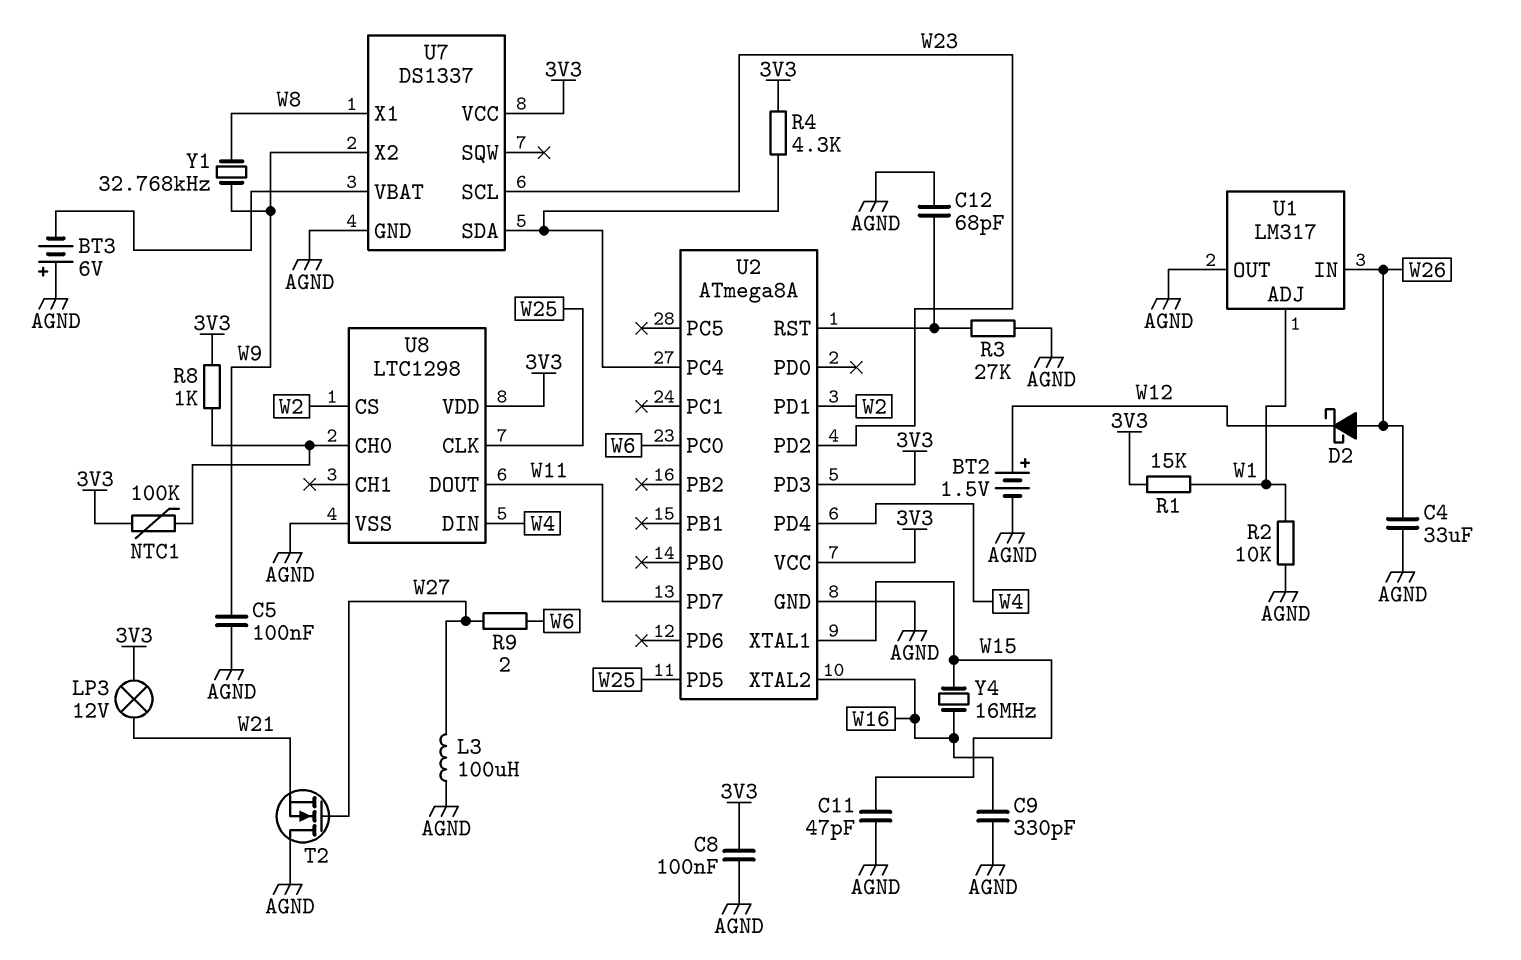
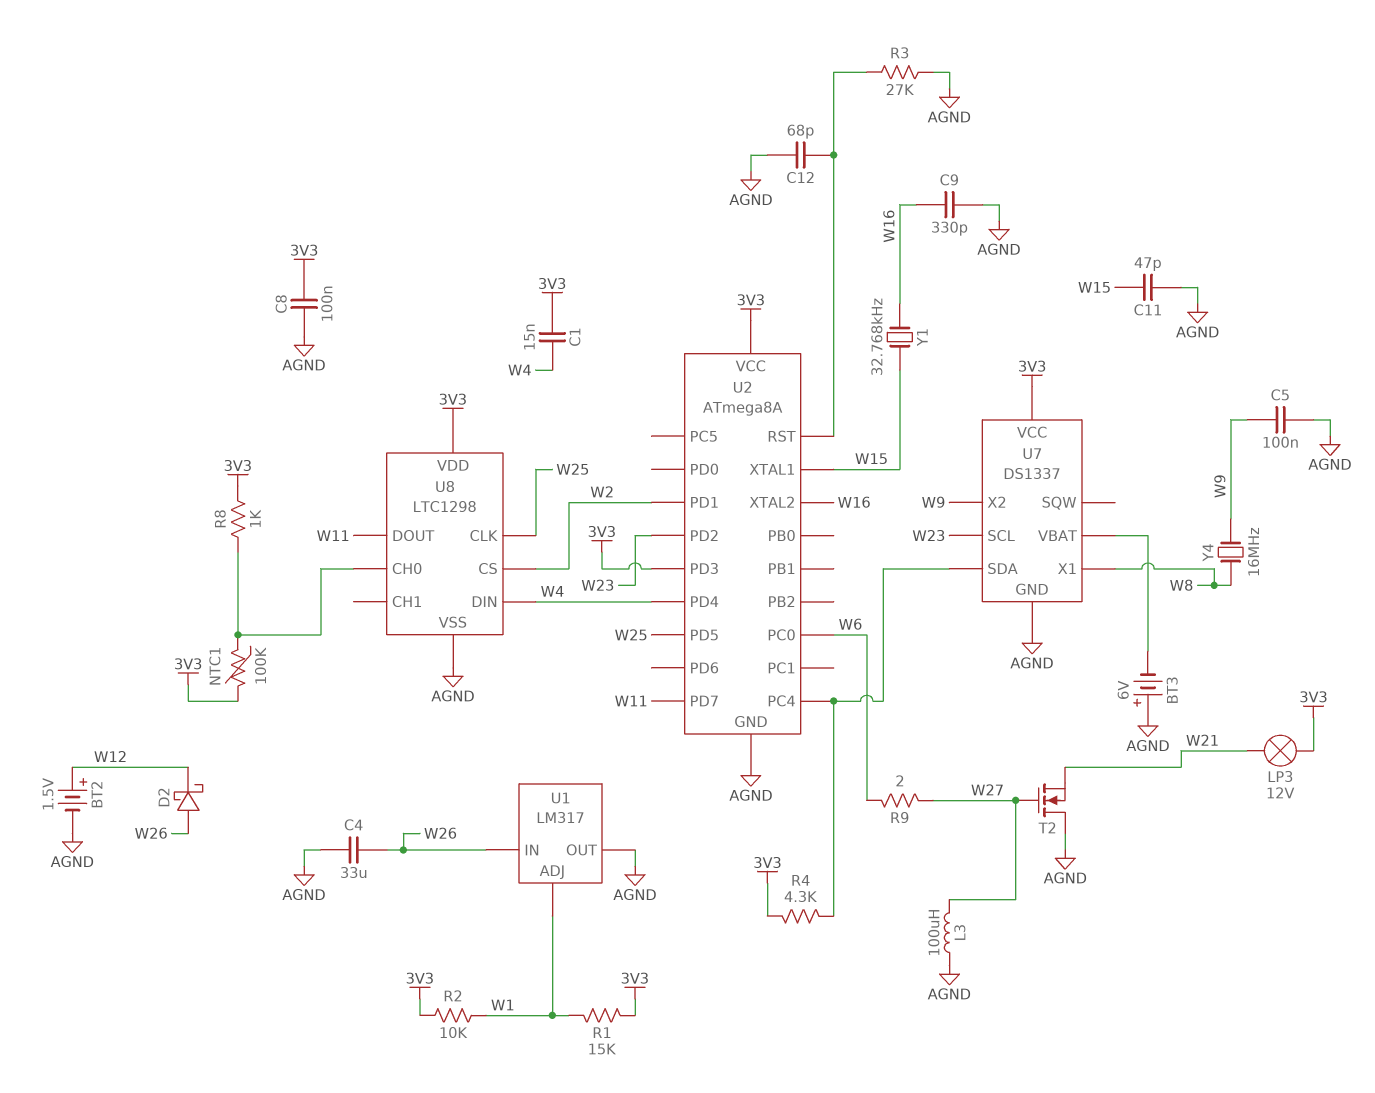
C1: none -> 15nF (3V3, W4)
R2: 10k (AGND, W1) -> 10k (3V3, W1)
Y1: 32.768kHz (W8, W9) -> 32.768kHz (W15, W16)
Y4: 16MHz (W15, W16) -> 16MHz (W8, W9)

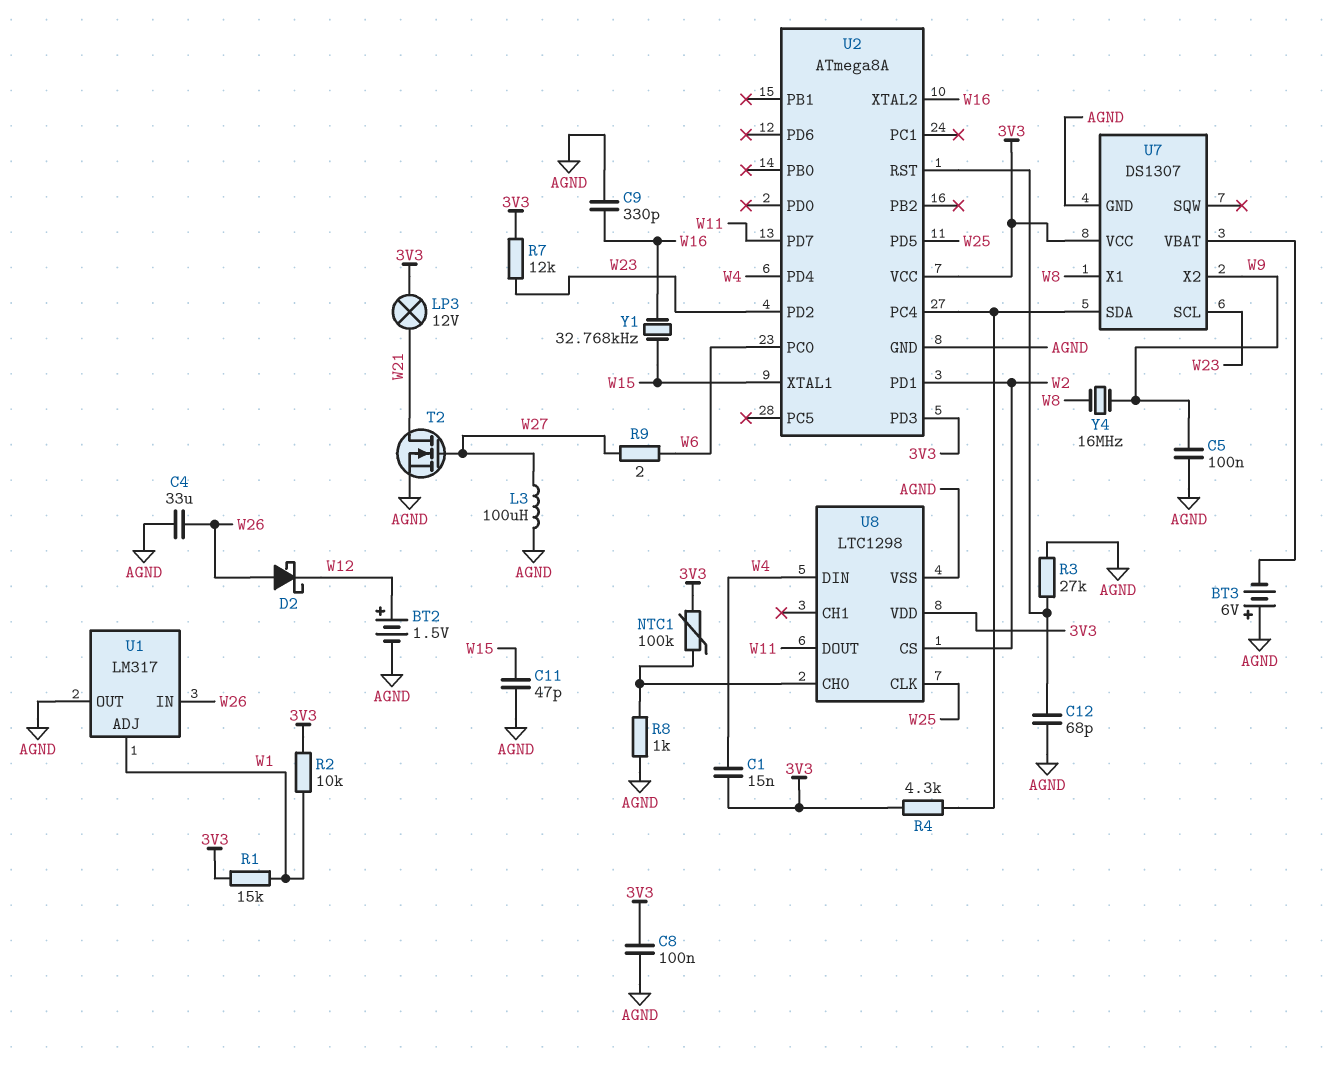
R7: none -> 12k (3V3, W23)
R8: 1k (3V3, U8/CH0) -> 1k (AGND, U8/CH0)
T2: NMOS (G W27, D AGND, S W21) -> NMOS (G W27, D W21, S AGND)
U7: DS1337 -> DS1307

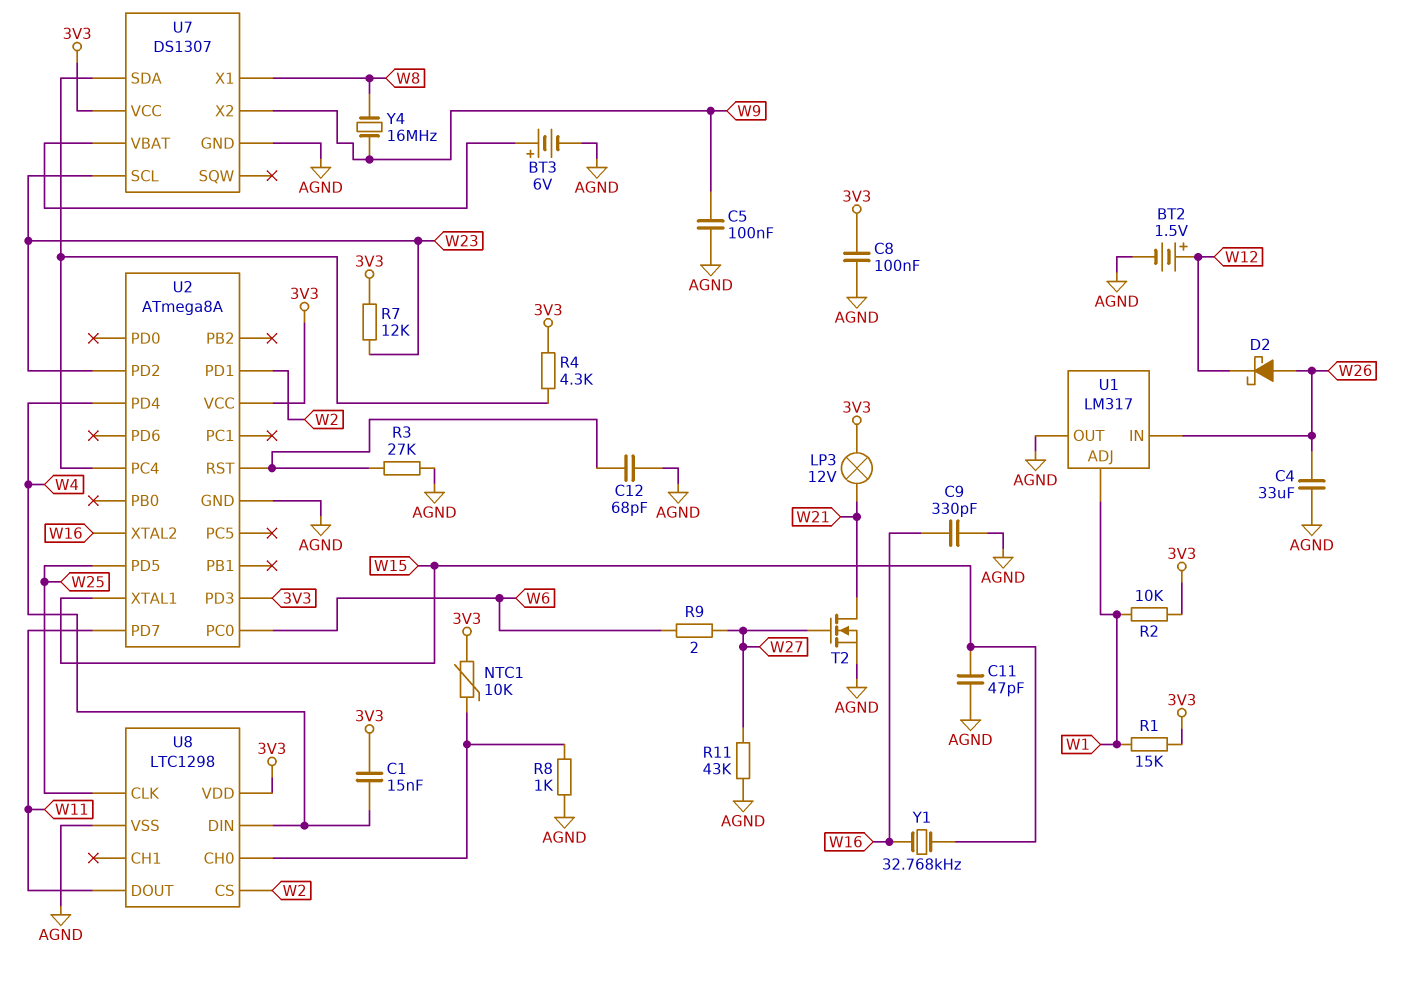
BT3: 6V (plus AGND, minus U7/VBAT) -> 6V (plus U7/VBAT, minus AGND)
L3: 100uH (AGND, W27) -> none
NTC1: 100k (3V3, U8/CH0) -> 10k (3V3, U8/CH0)
R11: none -> 43k (AGND, W27)

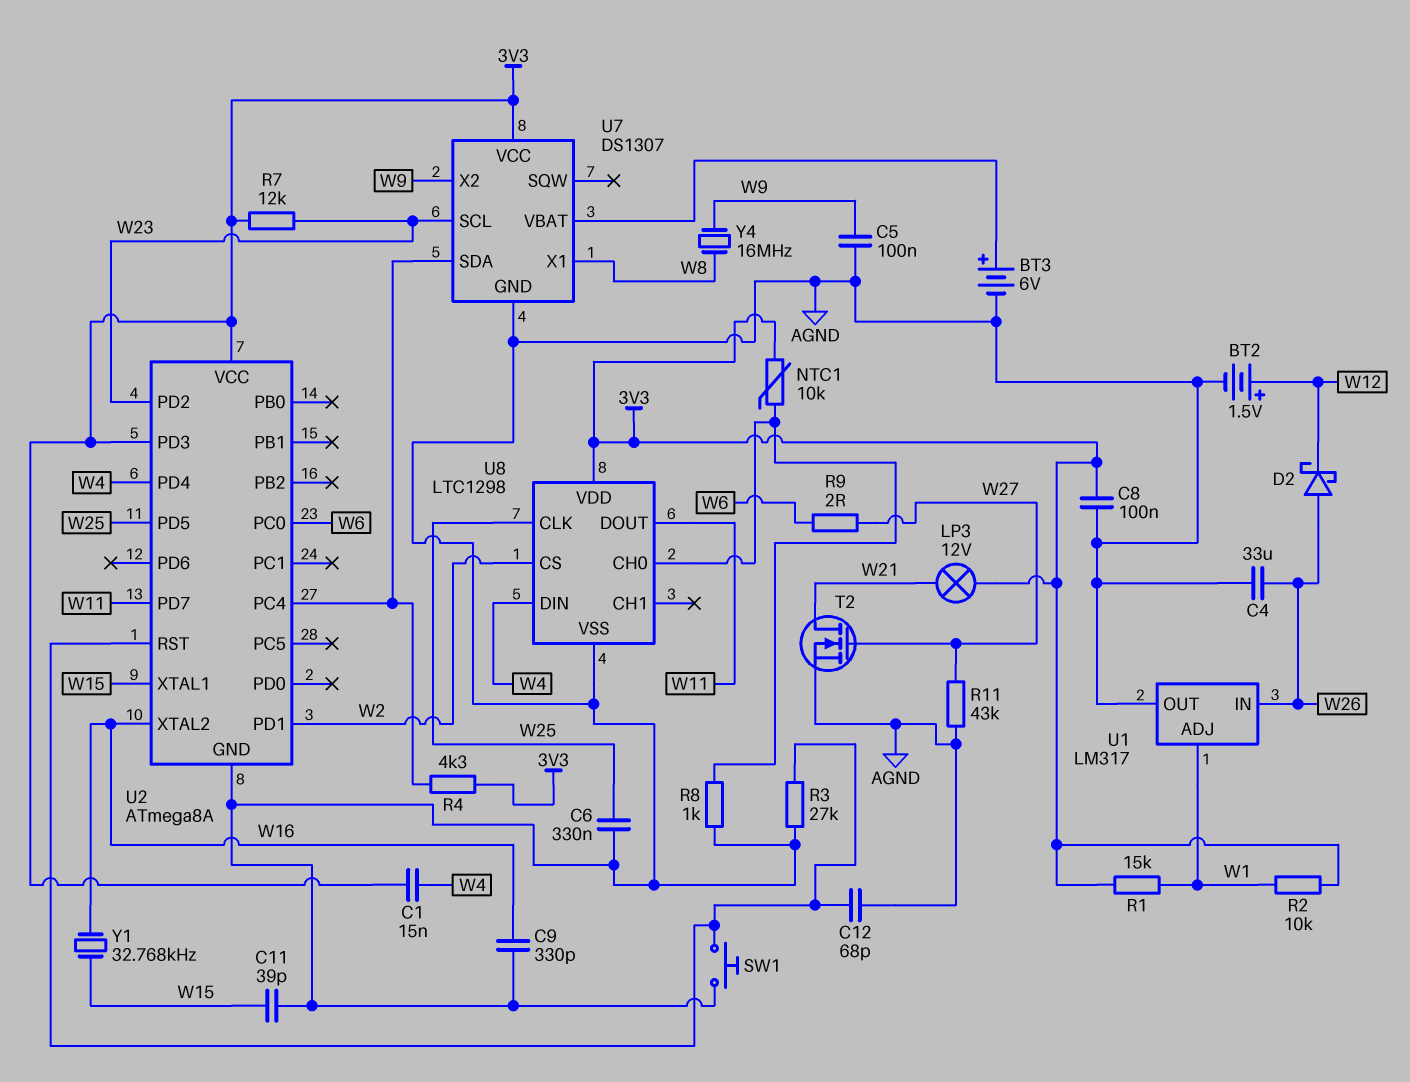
C6: none -> 330nF (AGND, W25)
C11: 47pF (AGND, W15) -> 39pF (AGND, W15)
SW1: none -> button (AGND, U2/RST)

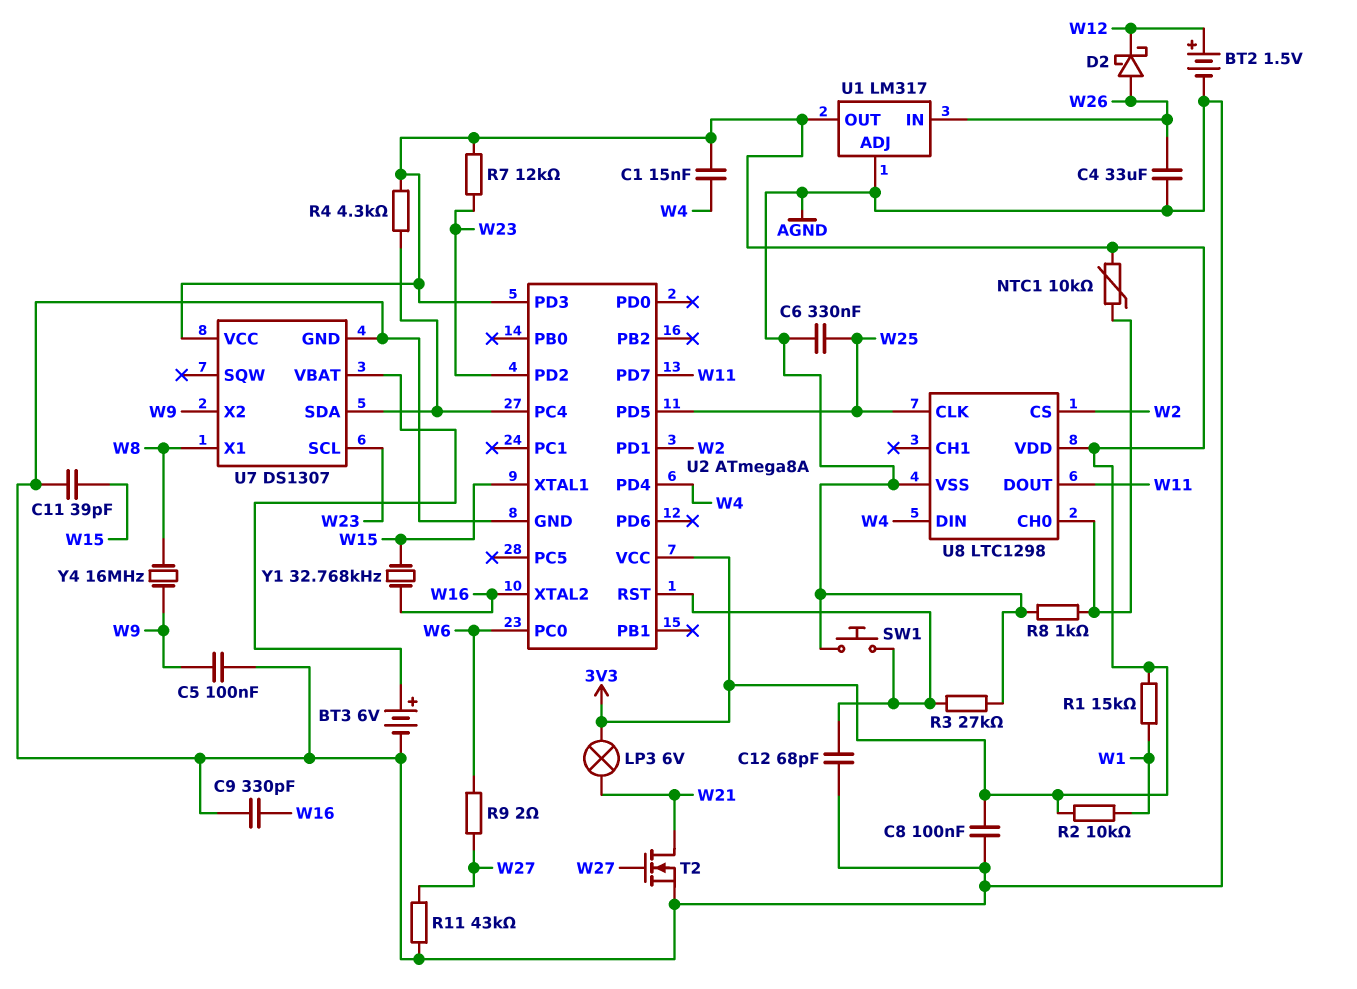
LP3: lamp 12V (3V3, W21) -> lamp 6V (3V3, W21)
U1 pin ADJ: W1 -> AGND
U1 pin OUT: AGND -> 3V3

